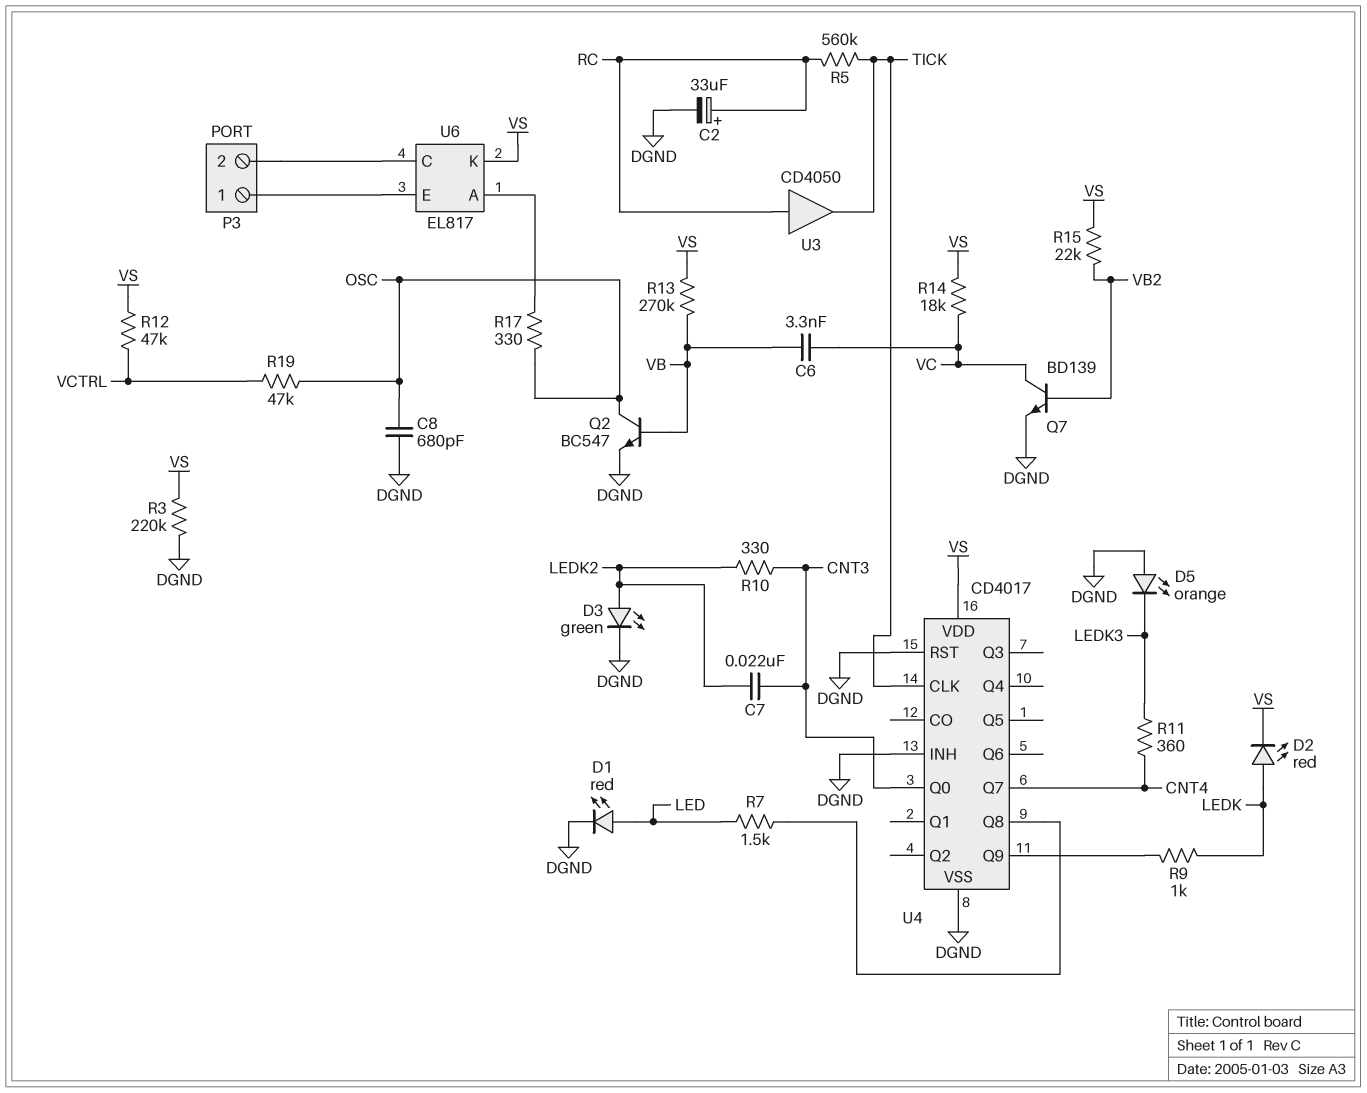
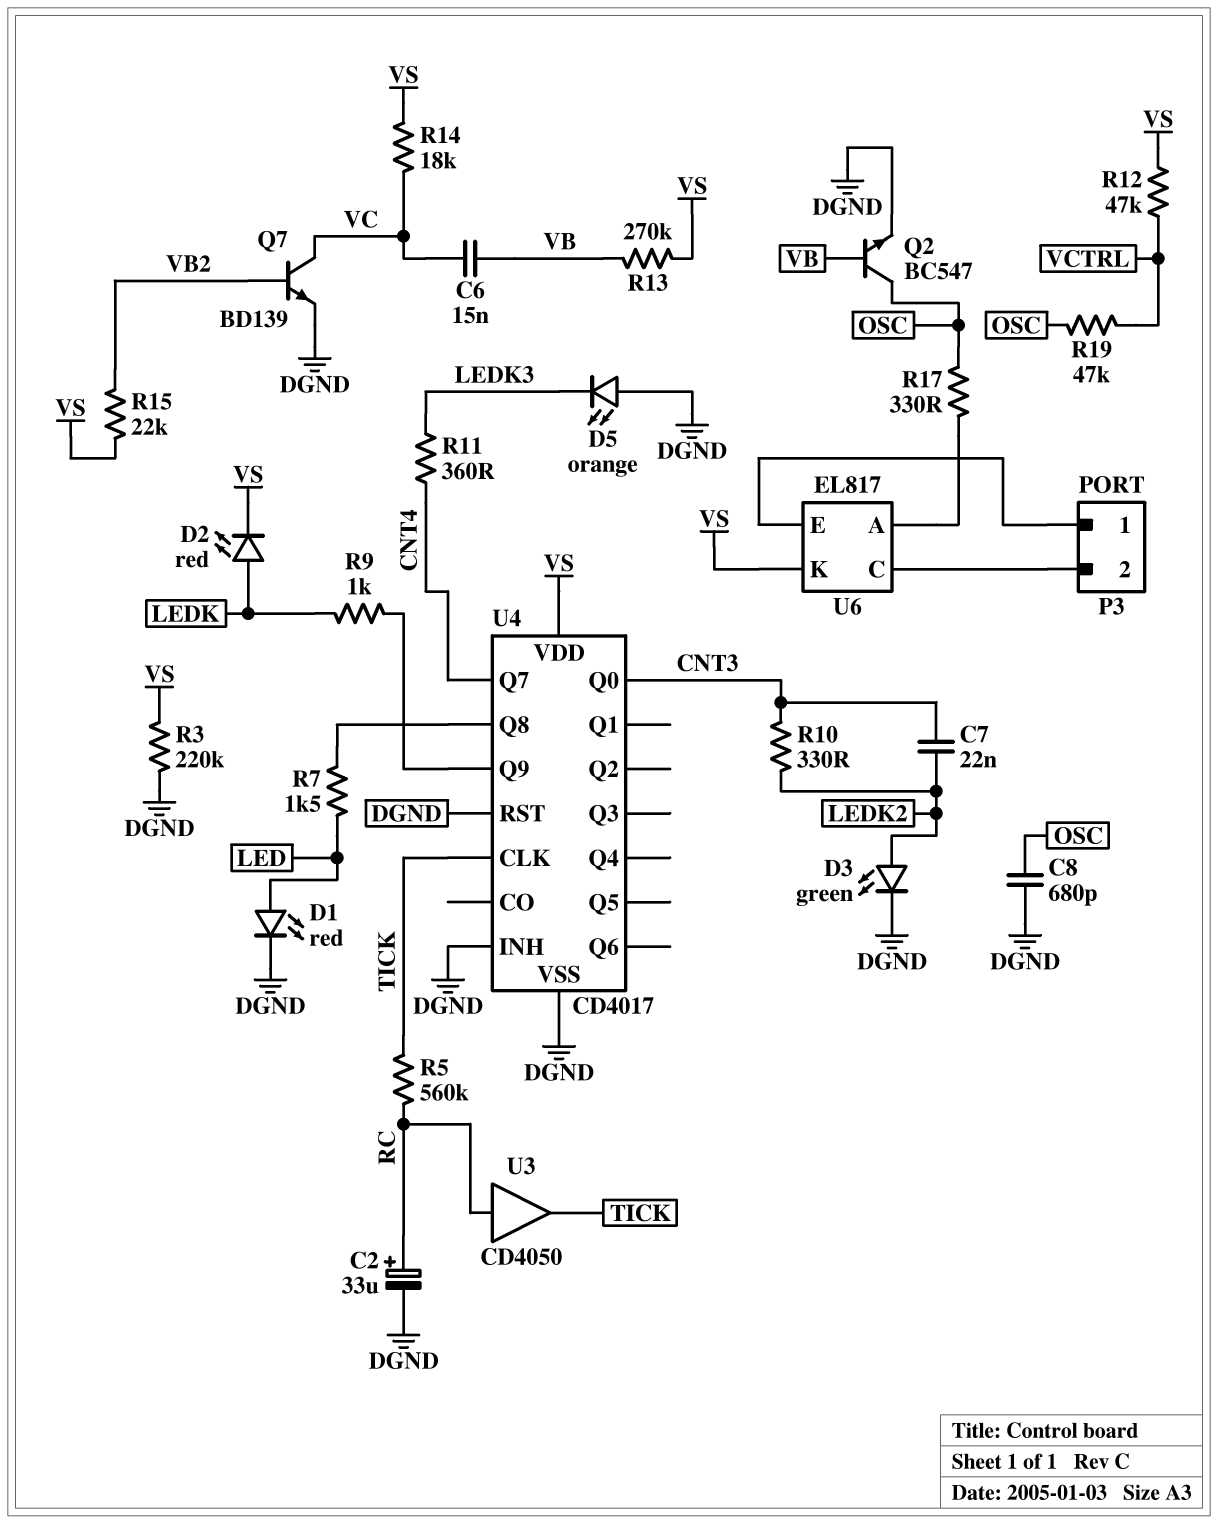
C6: 3.3nF (VB, VC) -> 15nF (VB, VC)

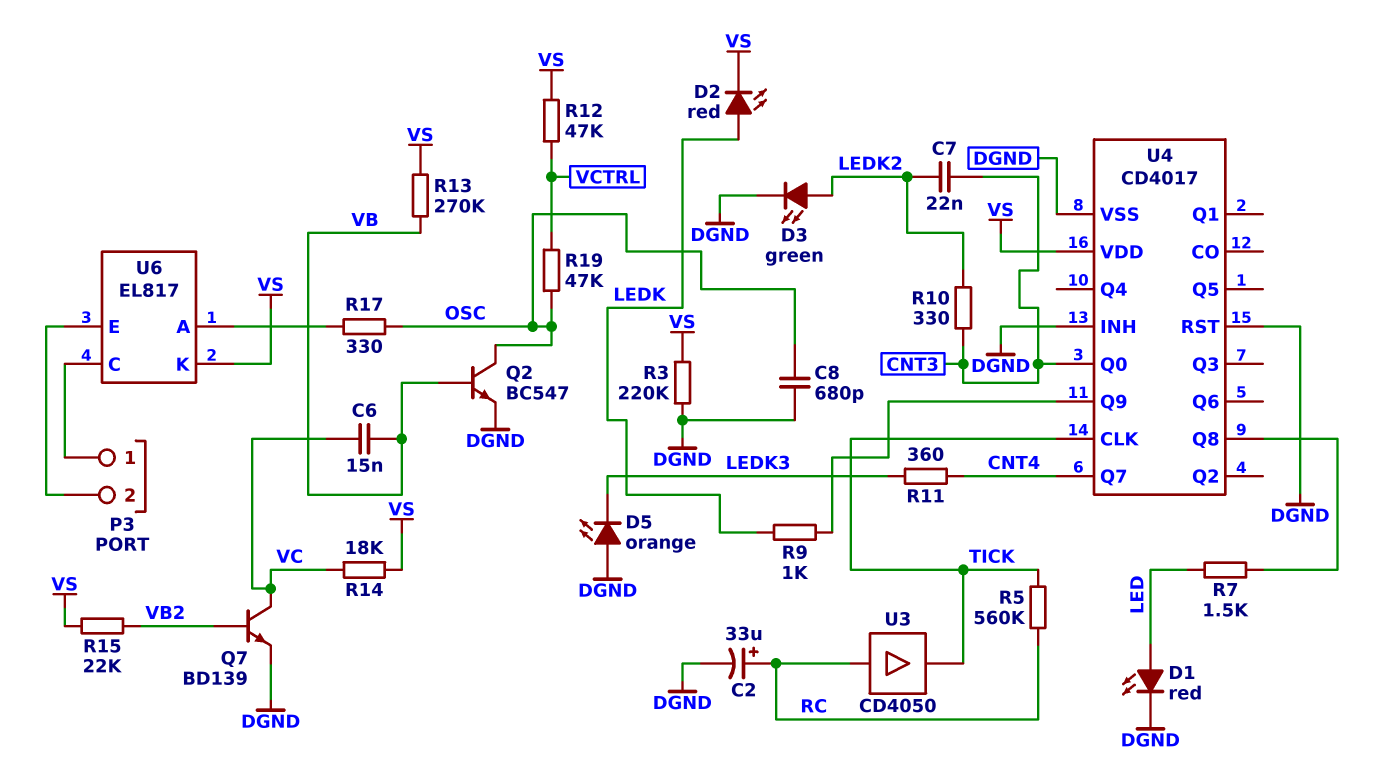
U6 pin C: P3/2 -> P3/1
U6 pin E: P3/1 -> P3/2

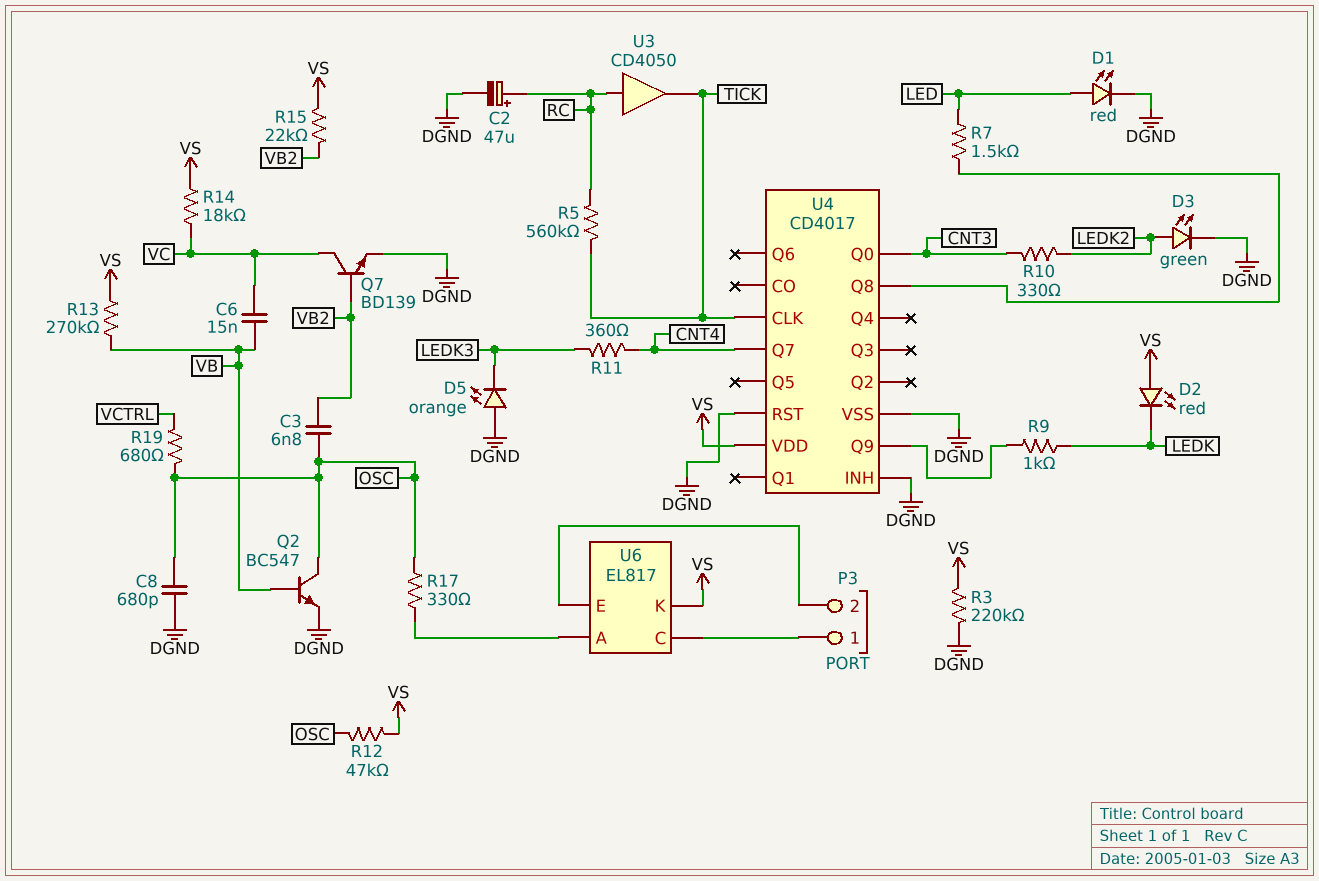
C2: 33uF (plus RC, minus DGND) -> 47uF (plus RC, minus DGND)
C3: none -> 6.8nF (OSC, VB2)
C7: 22nF (CNT3, LEDK2) -> none
D2: LED red (A LEDK, K VS) -> LED red (A VS, K LEDK)
R12: 47k (VCTRL, VS) -> 47k (OSC, VS)
R19: 47k (OSC, VCTRL) -> 680 (OSC, VCTRL)

